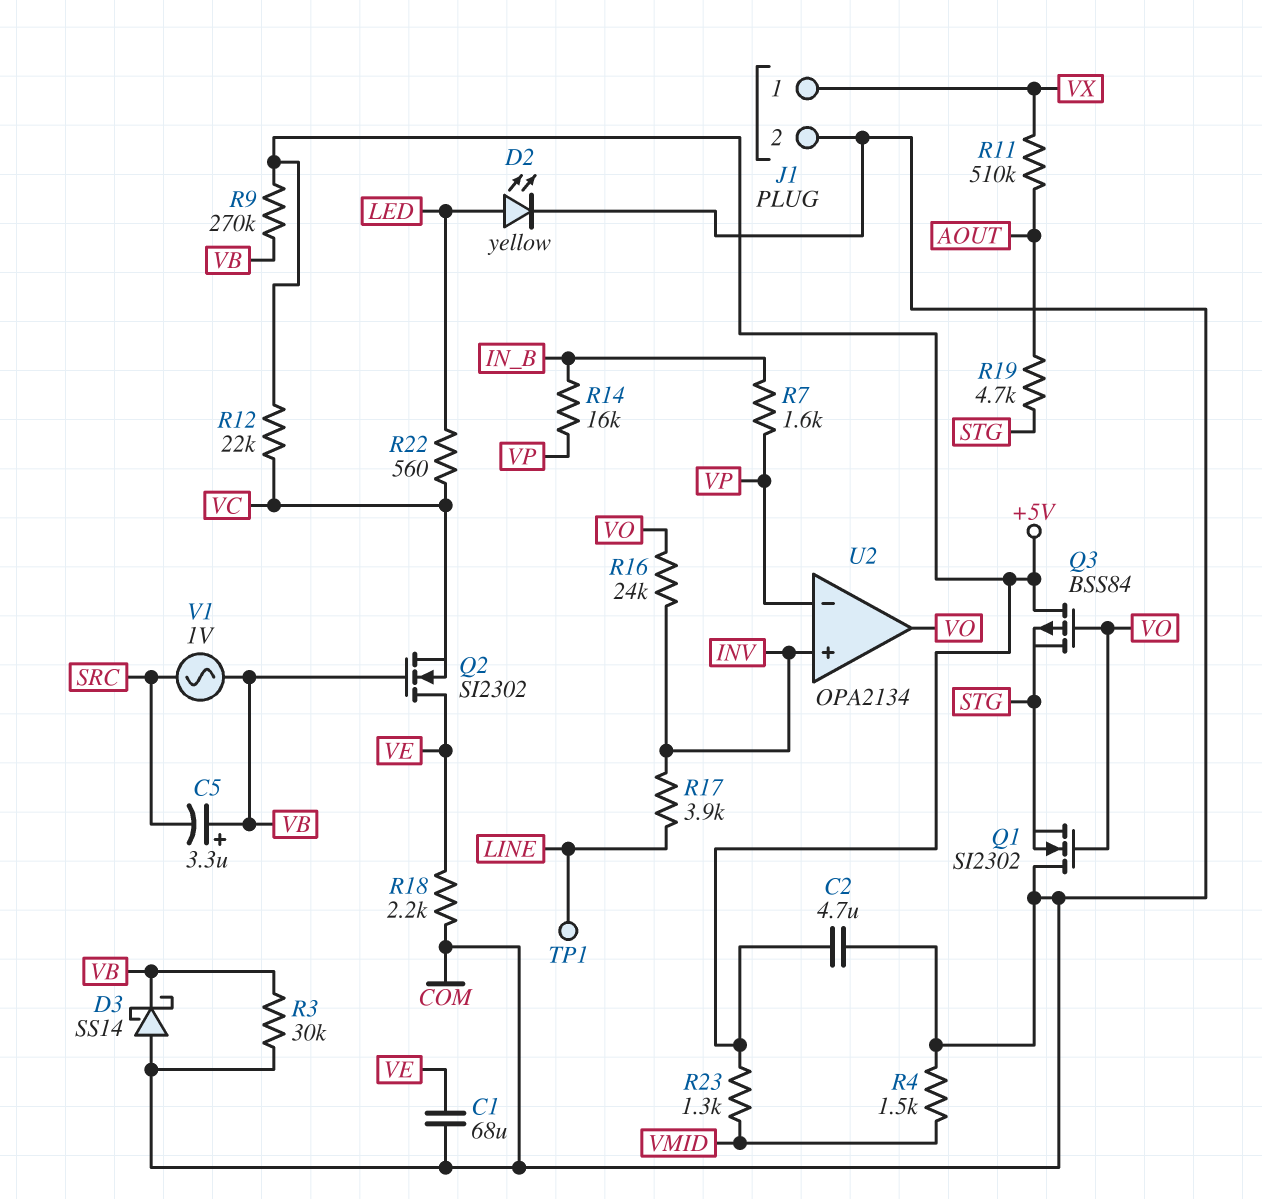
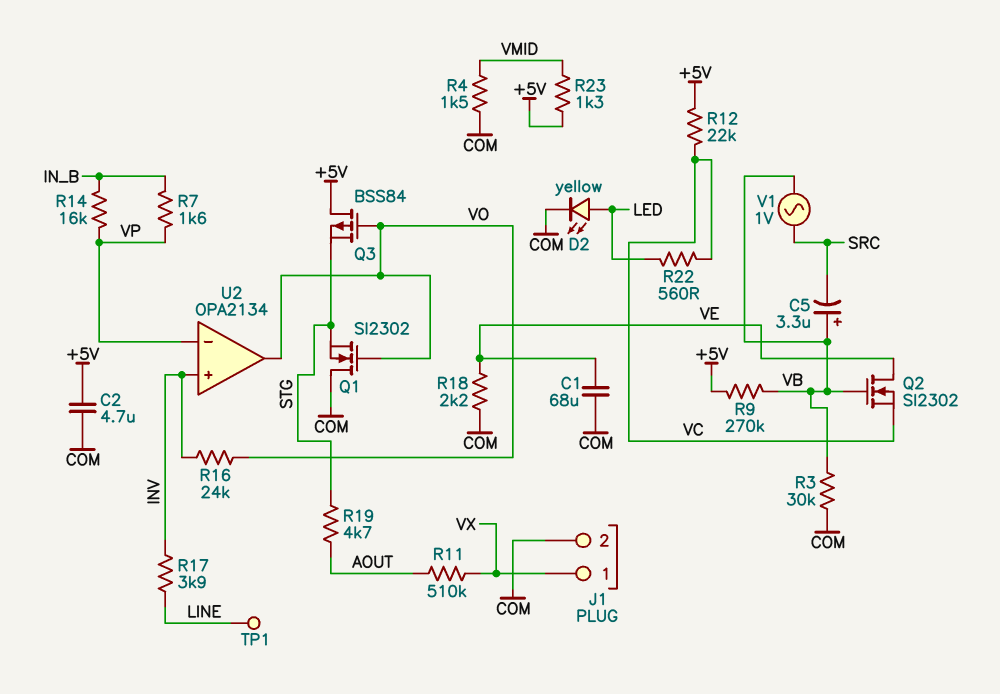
D3: schottky SS14 (A COM, K VB) -> none

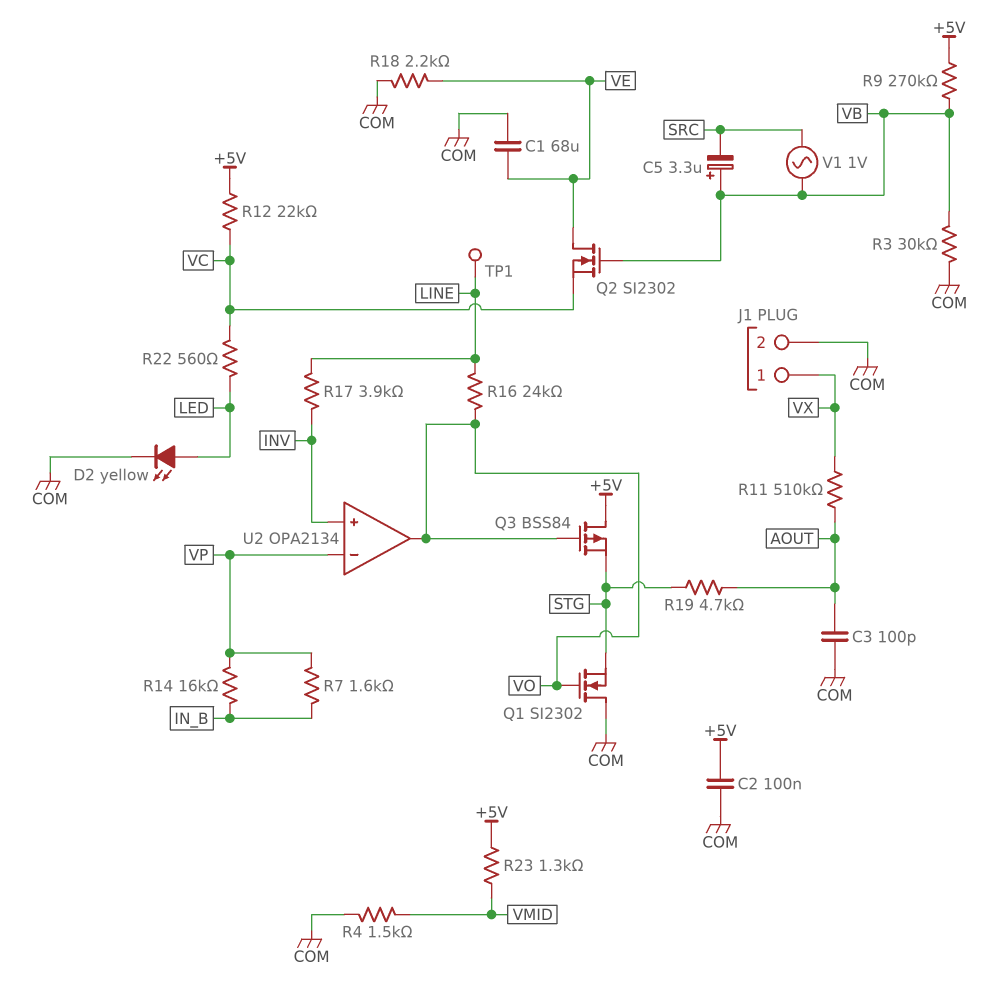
C2: 4.7uF (+5V, COM) -> 100nF (+5V, COM)
C3: none -> 100pF (AOUT, COM)
R16: 24k (INV, VO) -> 24k (LINE, VO)

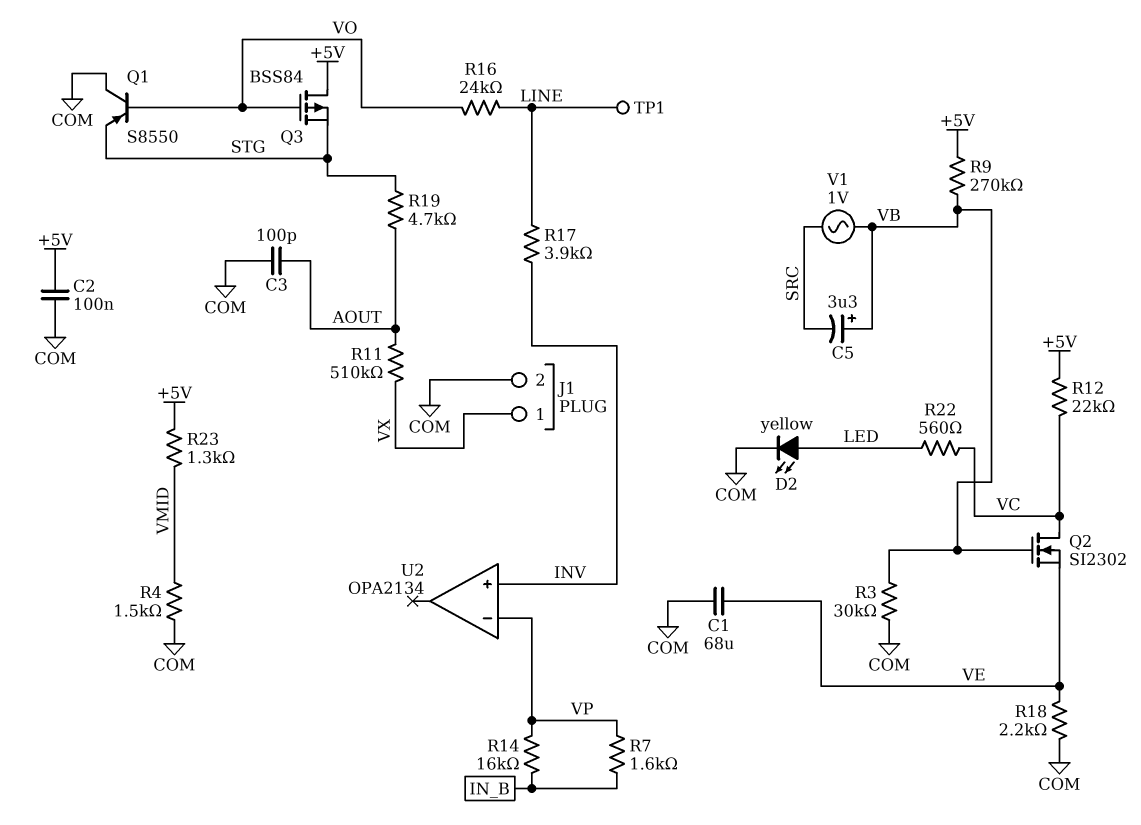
Q1: NMOS SI2302 (G VO, D COM, S STG) -> PNP S8550 (B VO, C COM, E STG)
Q2: NMOS SI2302 (G VB, D VE, S VC) -> NMOS SI2302 (G VB, D VC, S VE)
U2 pin out: VO -> none

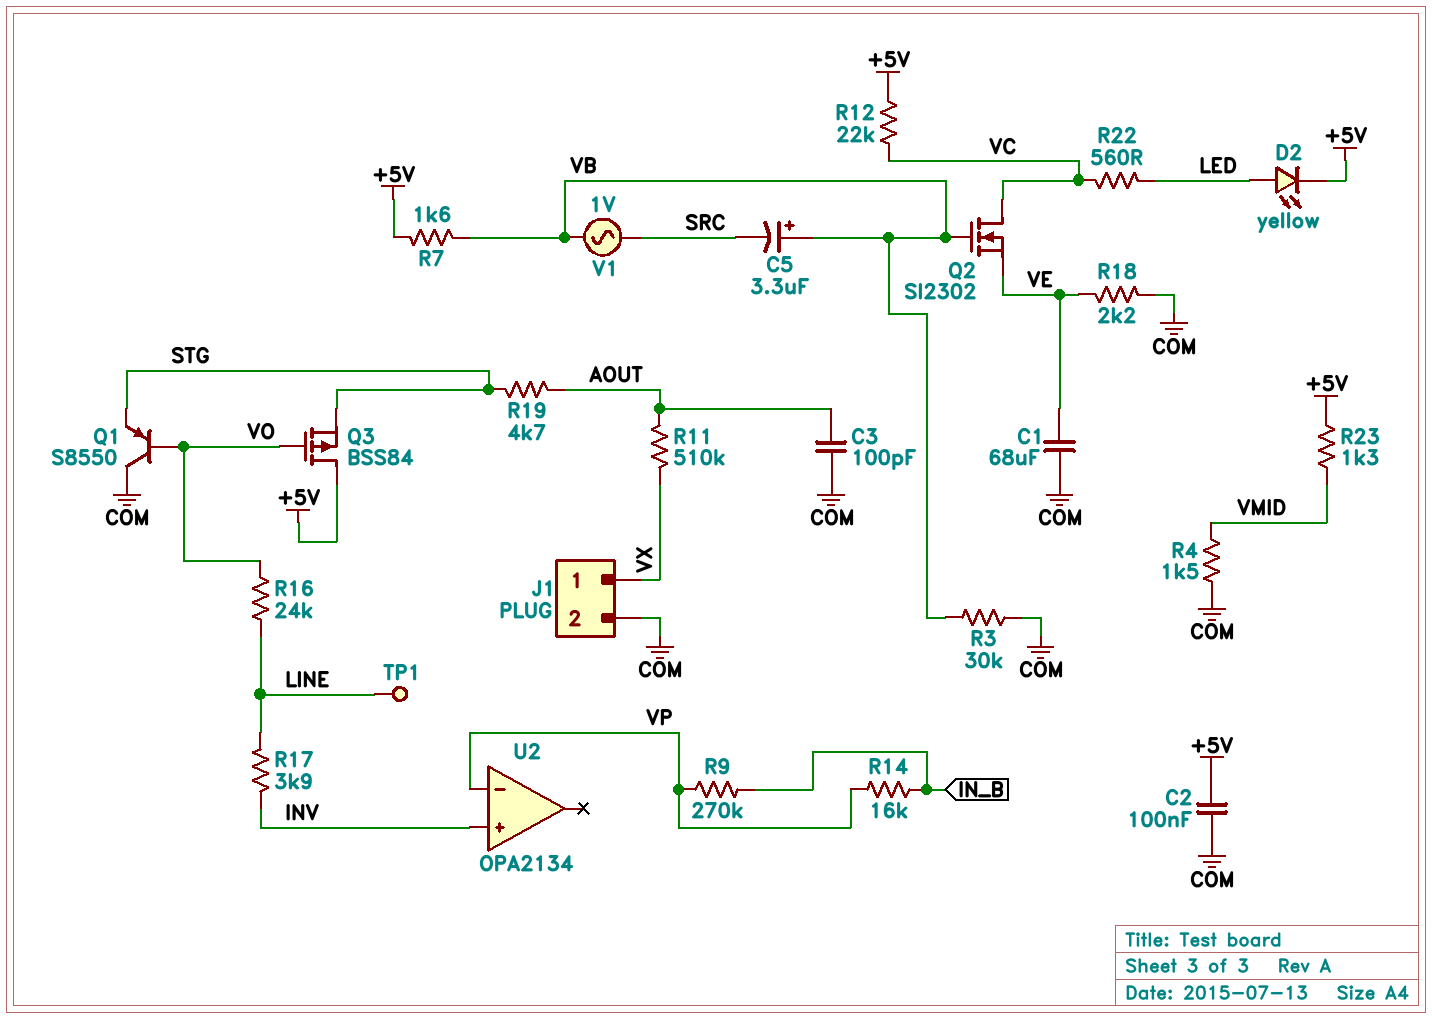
D2: LED yellow (A LED, K COM) -> LED yellow (A LED, K +5V)
R7: 1.6k (IN_B, VP) -> 1.6k (+5V, VB)
R9: 270k (+5V, VB) -> 270k (IN_B, VP)

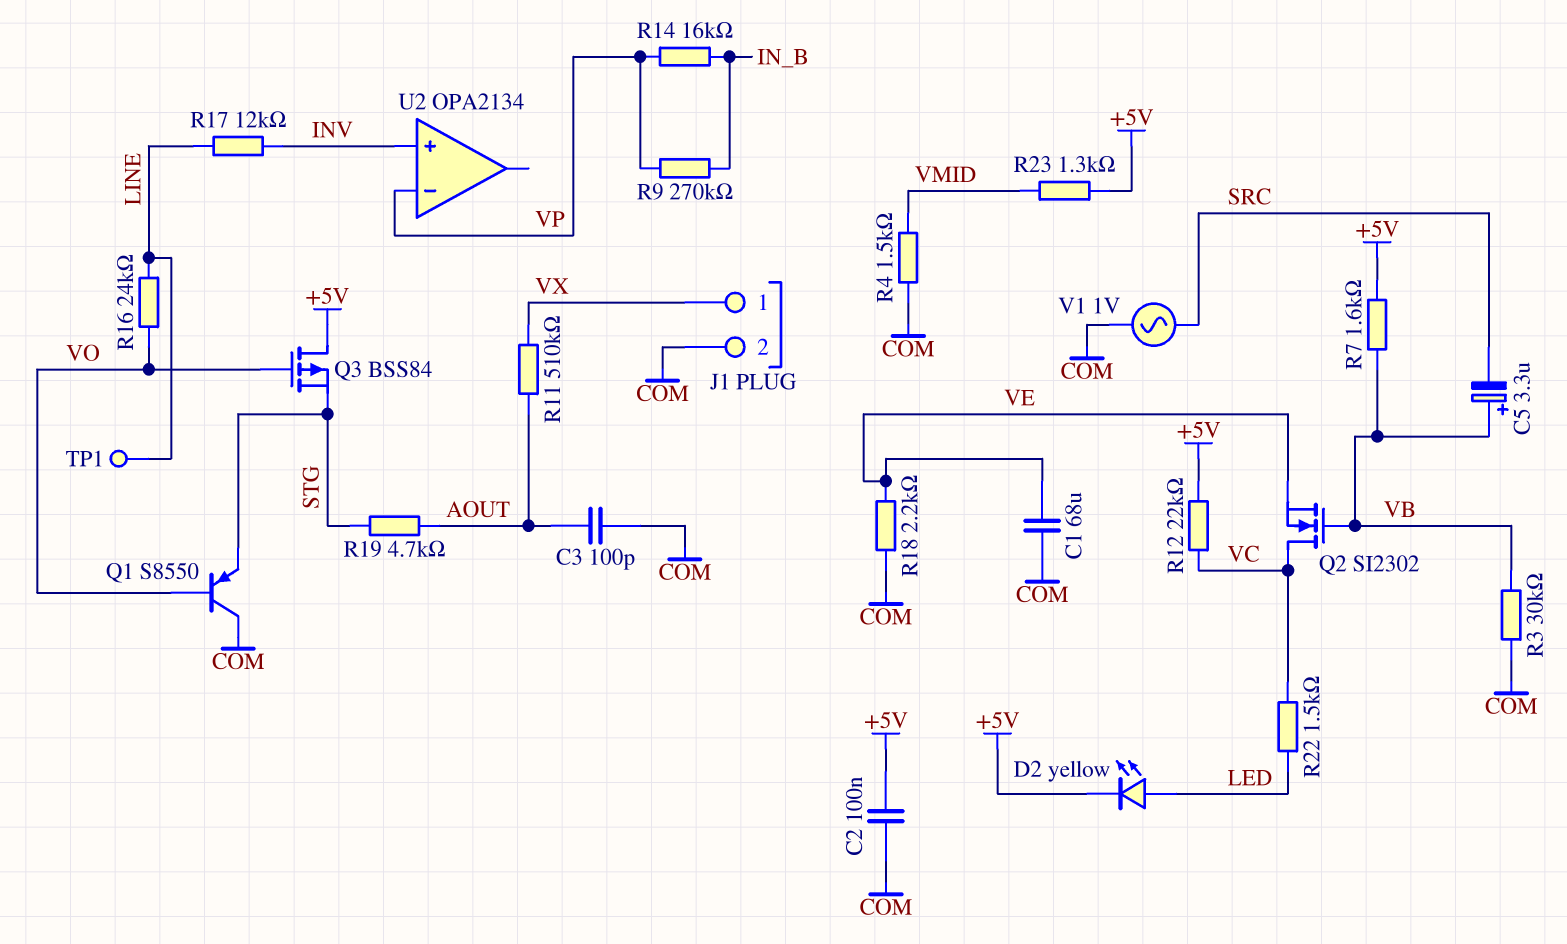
R17: 3.9k (INV, LINE) -> 12k (INV, LINE)
R22: 560 (LED, VC) -> 1.5k (LED, VC)
V1: AC 1V (SRC, VB) -> AC 1V (COM, SRC)

